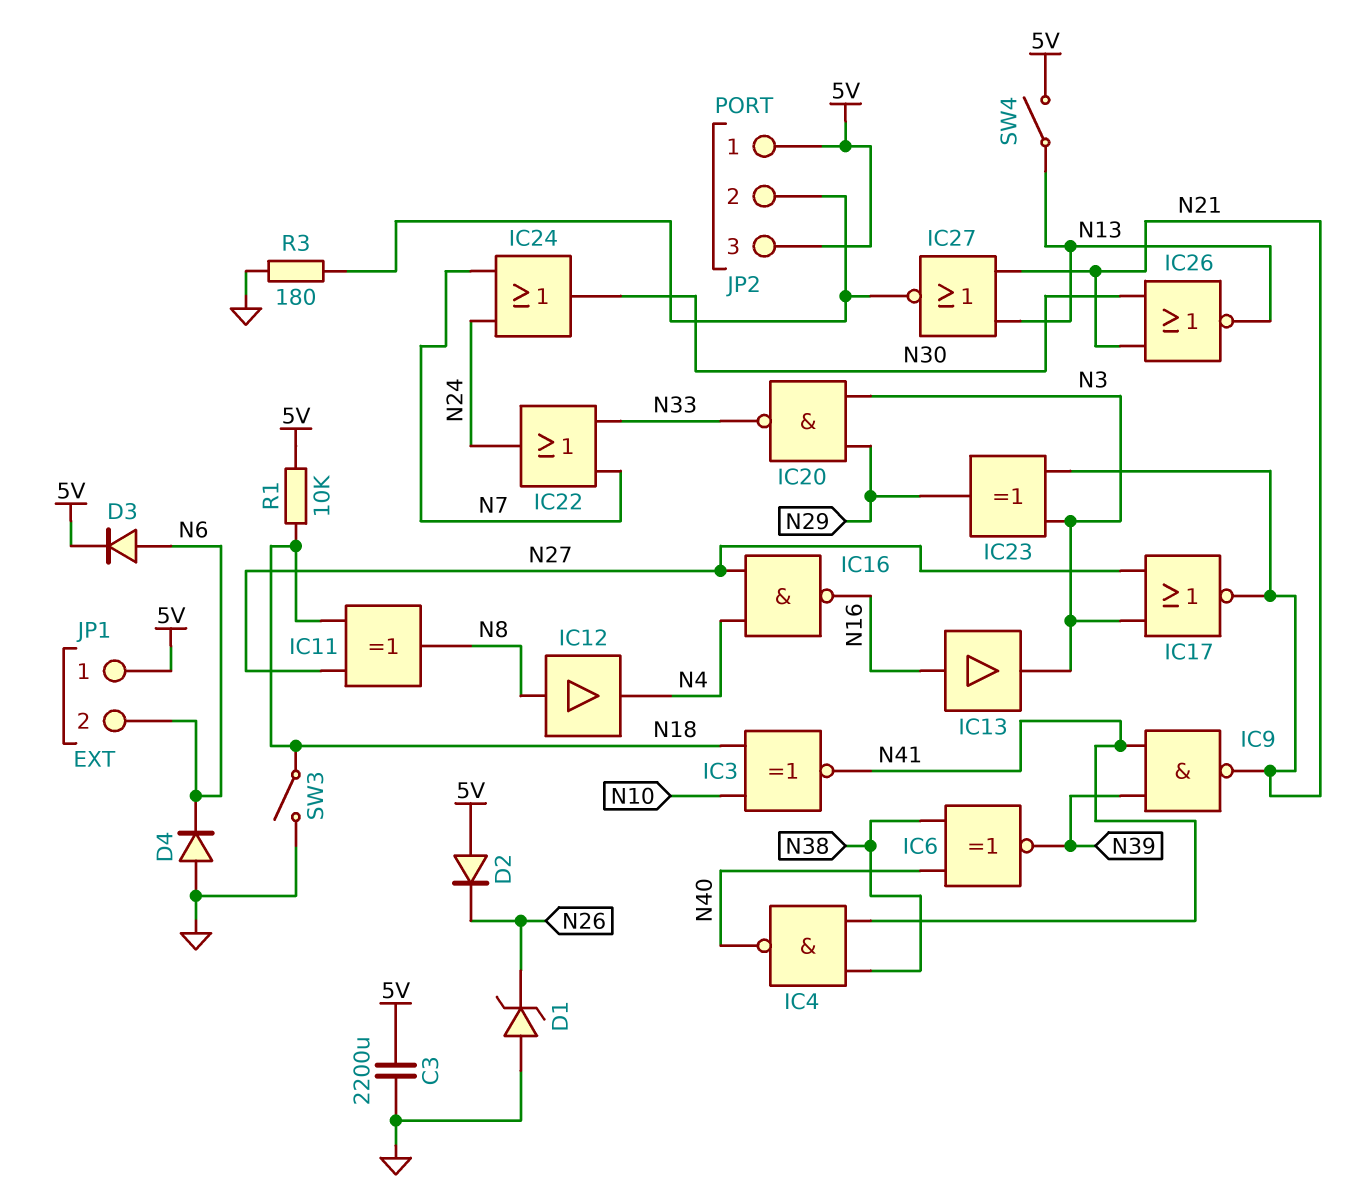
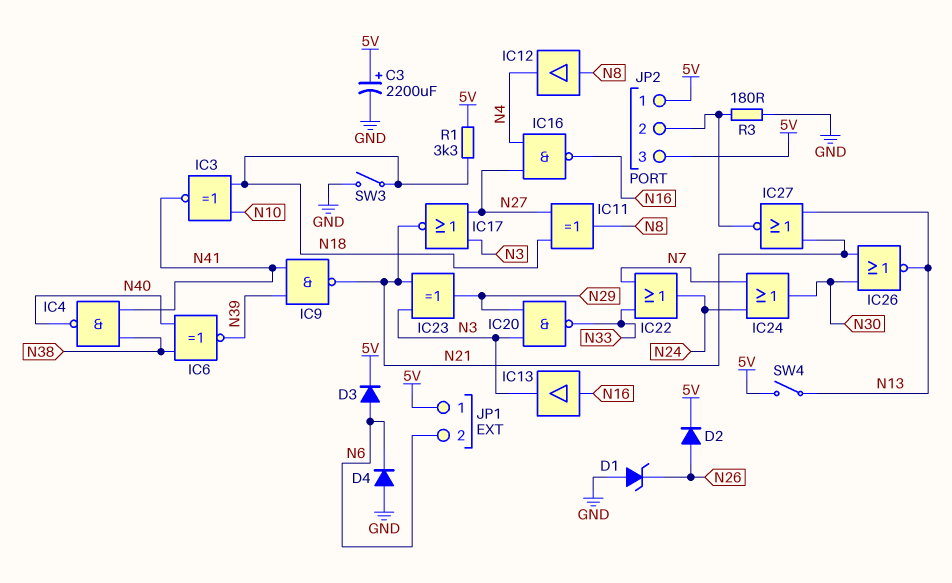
C3: 2200uF (5V, GND) -> 2200uF (plus 5V, minus GND)
D2: diode (A 5V, K N26) -> diode (A N26, K 5V)
R1: 10k (5V, N18) -> 3.3k (5V, N18)

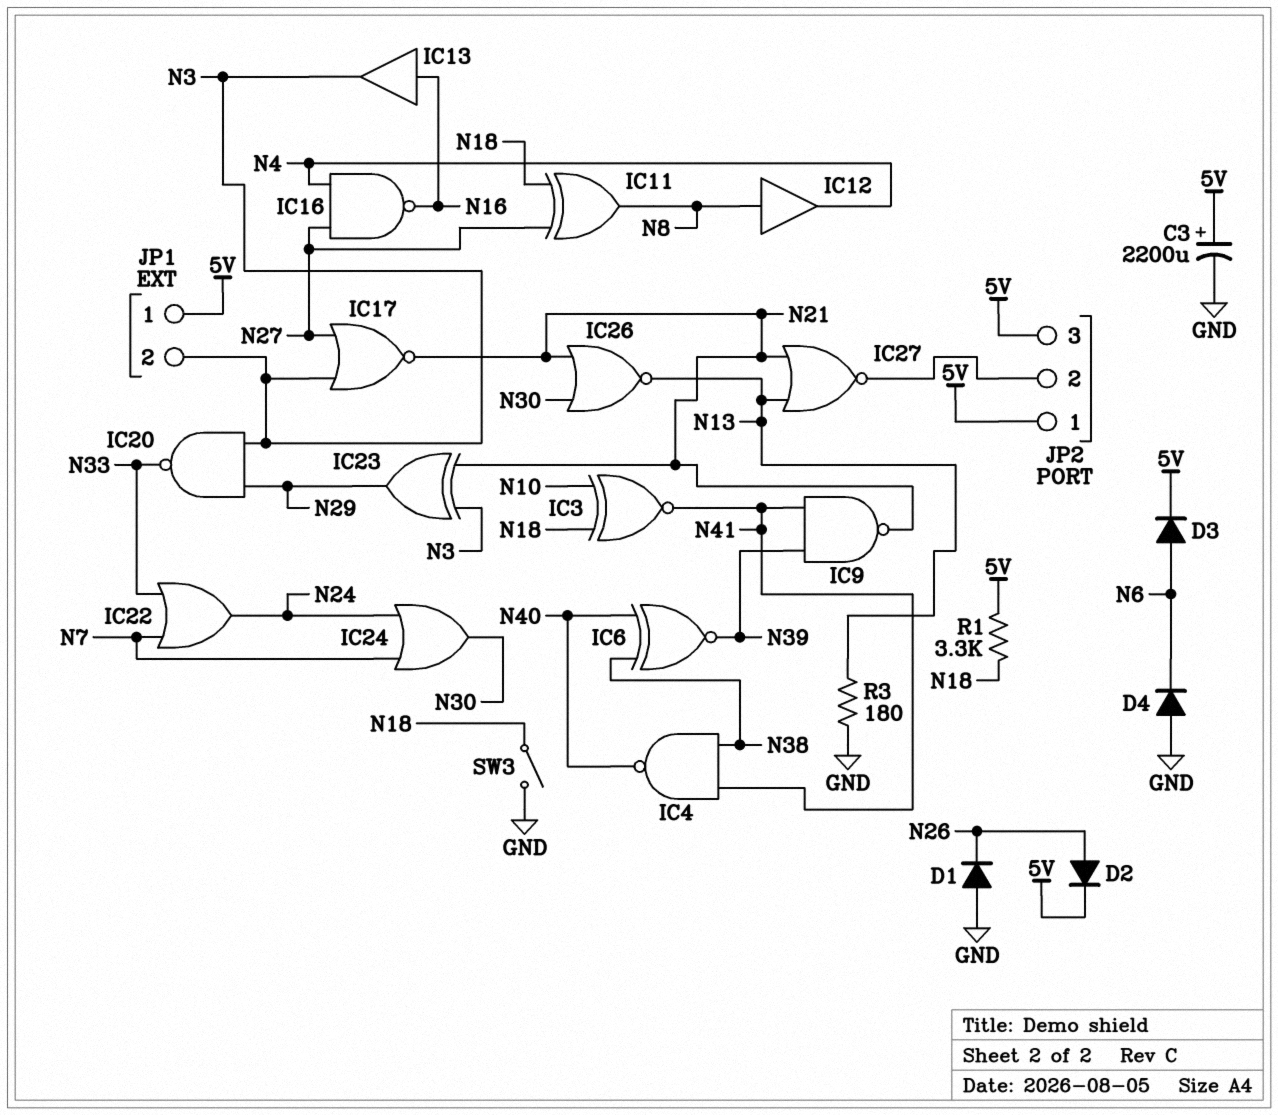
D1: zener (A GND, K N26) -> diode (A GND, K N26)
JP1 pin 2: N6 -> N3
R3: 180 (GND, JP2/2) -> 180 (GND, N13)
SW4: switch (5V, N13) -> none

